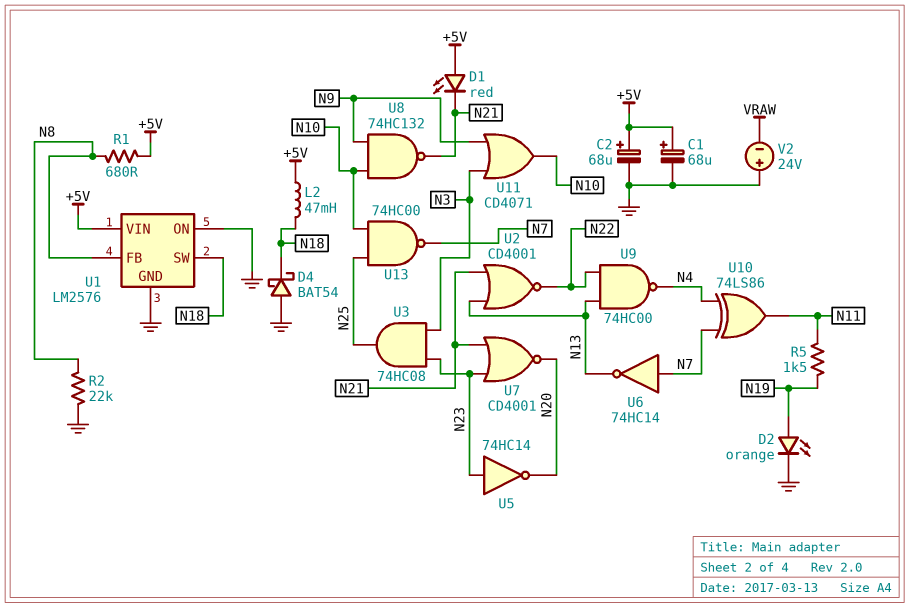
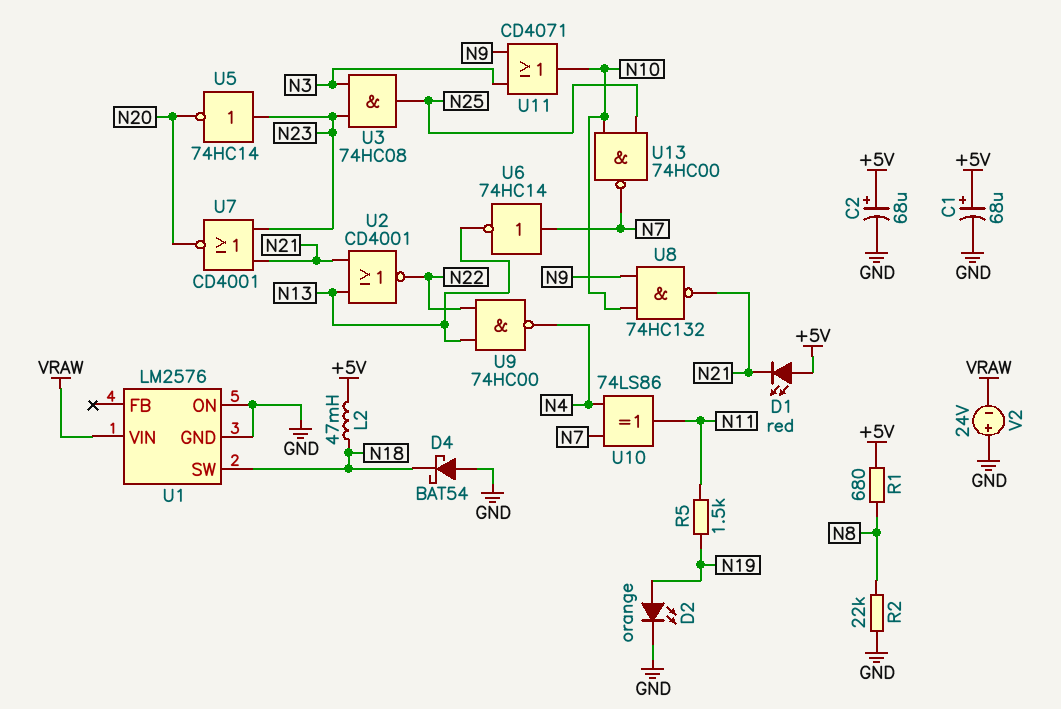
U1 pin FB: N8 -> none
U1 pin VIN: +5V -> VRAW

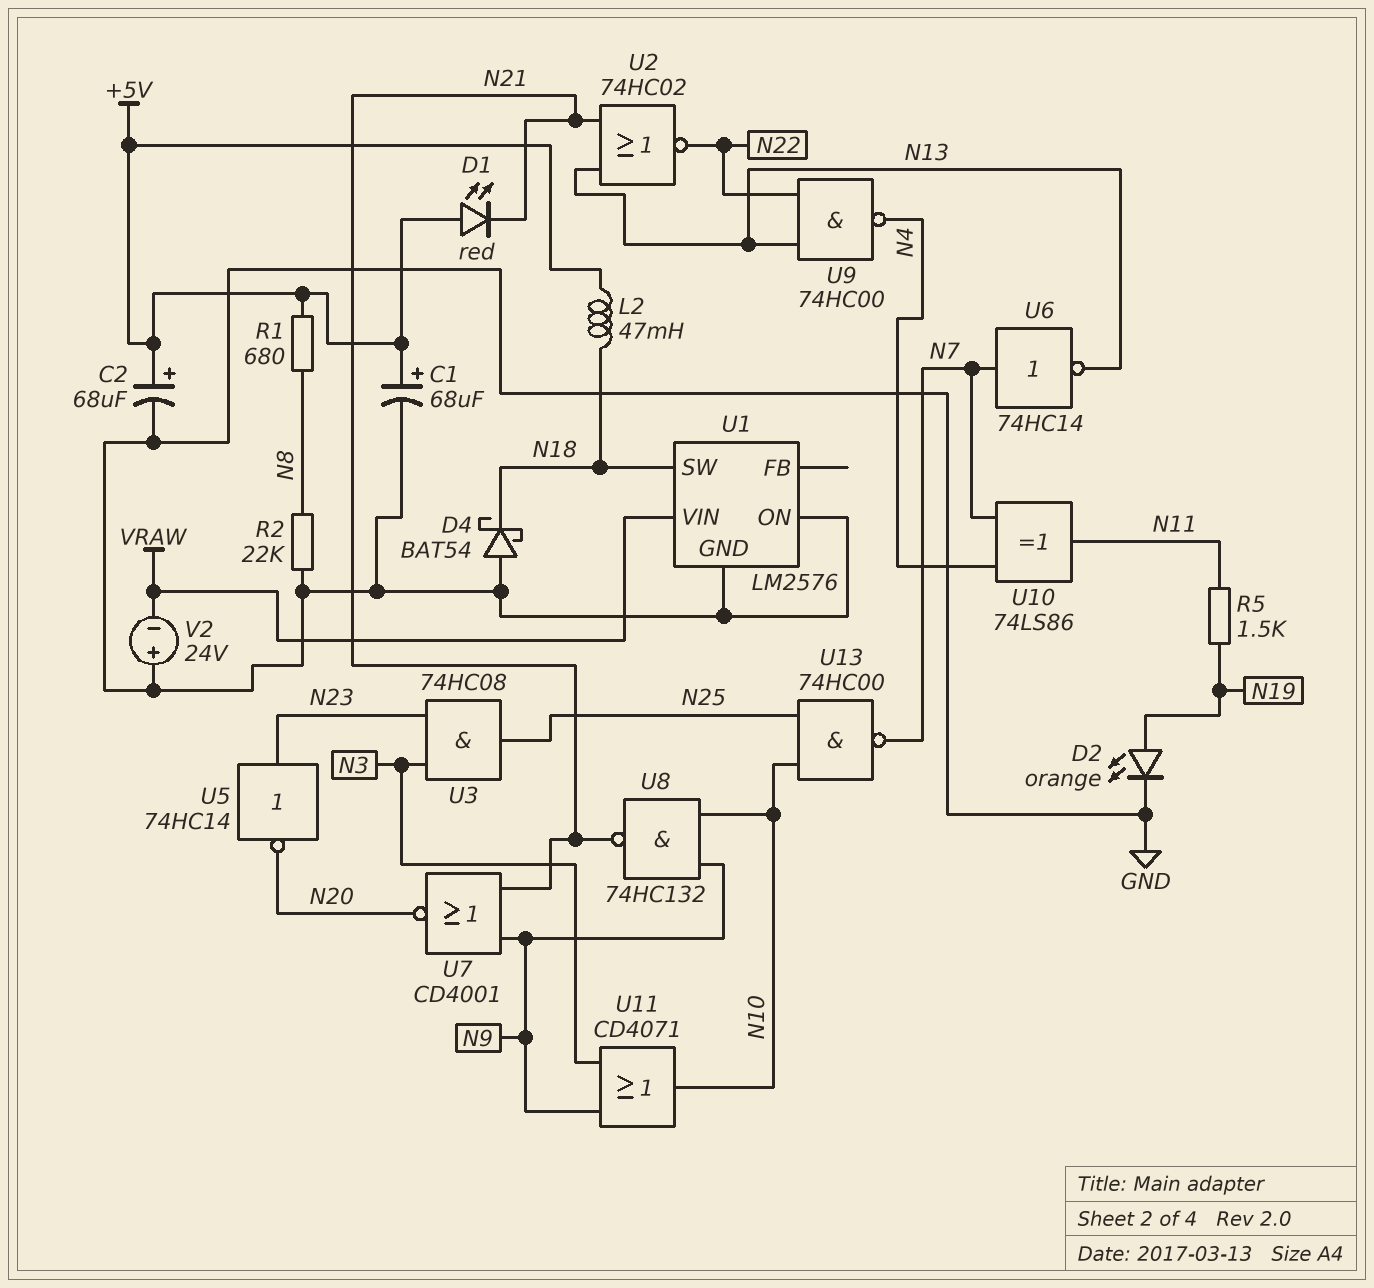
U2: NOR CD4001 (in N13, in N21, out N22) -> NOR 74HC02 (in N13, in N21, out N22)
U7: NOR CD4001 (in N21, in N23, out N20) -> NOR CD4001 (in N9, in N21, out N20)

